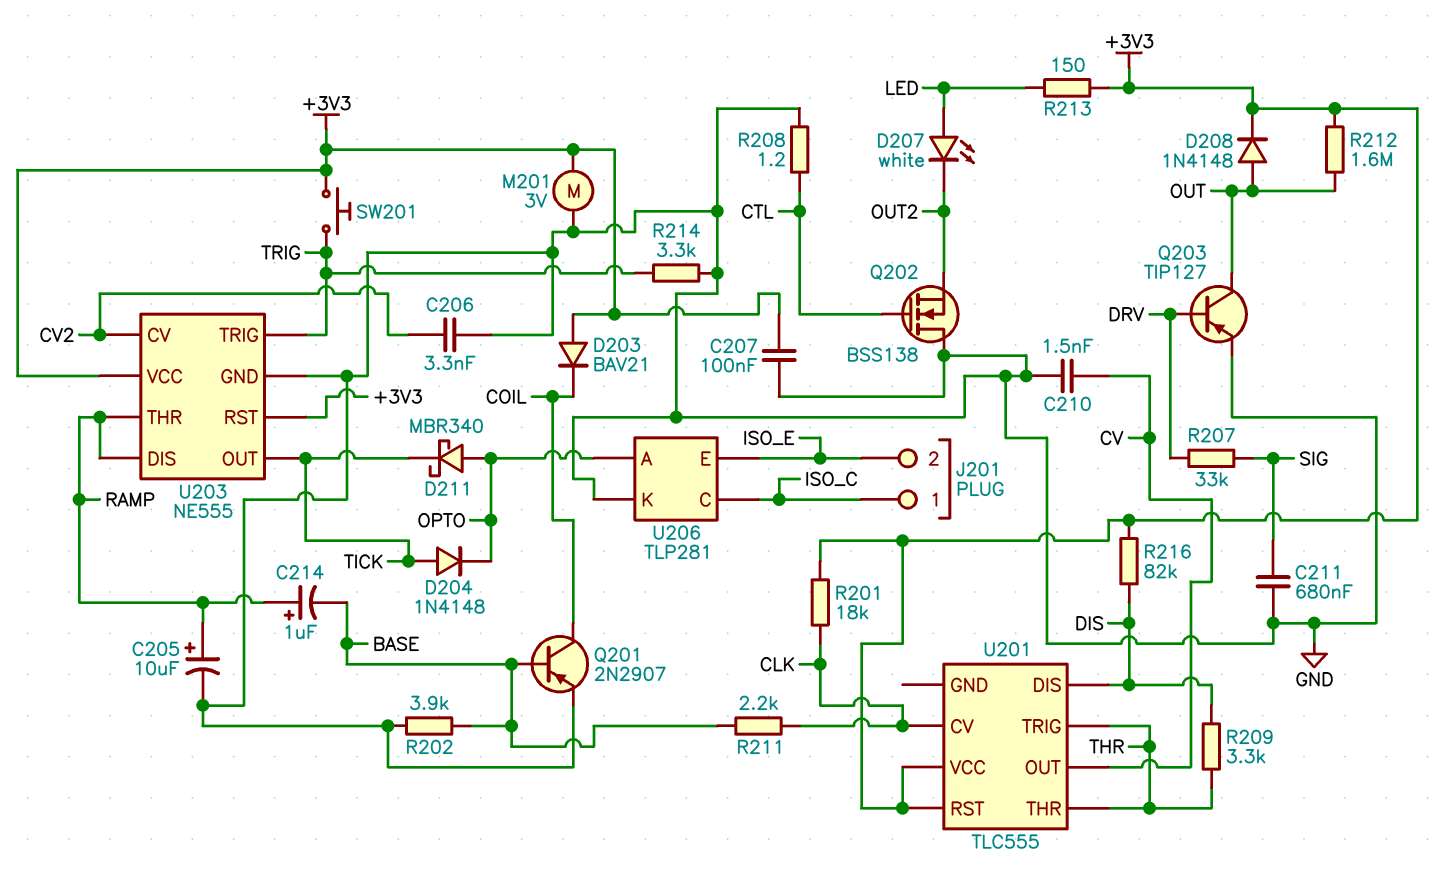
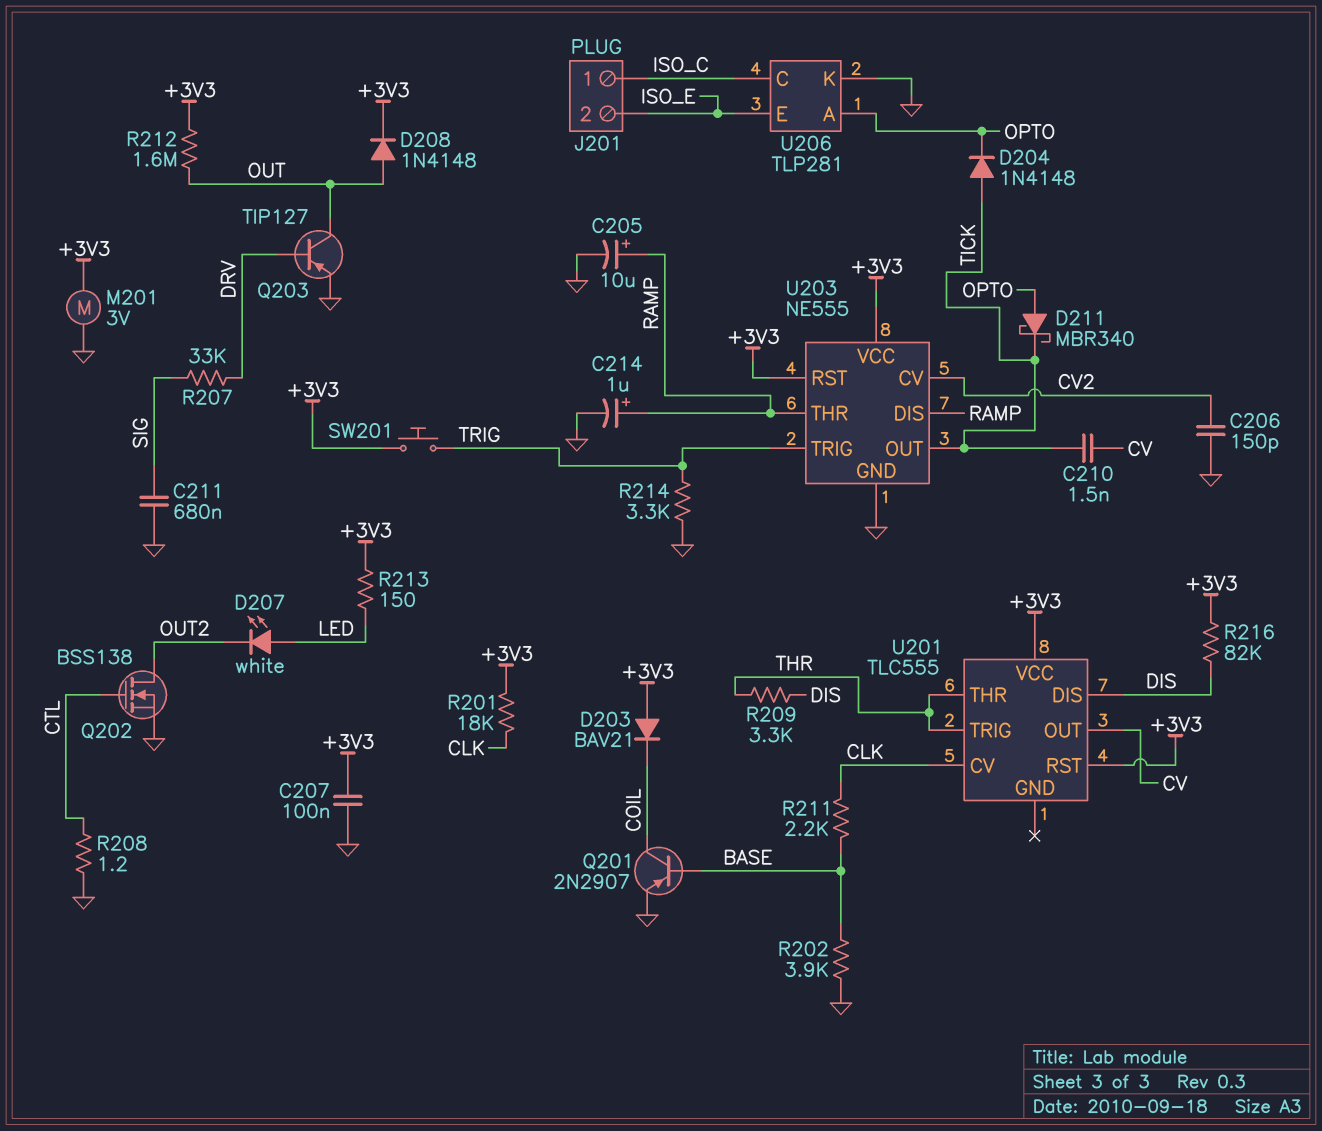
C206: 3.3nF (CV2, GND) -> 150pF (CV2, GND)
C210: 1.5nF (CV, GND) -> 1.5nF (CV, TICK)
C214: 1uF (plus RAMP, minus BASE) -> 1uF (plus RAMP, minus GND)
Q202: NMOS BSS138 (G CTL, D GND, S OUT2) -> NMOS BSS138 (G CTL, D OUT2, S GND)

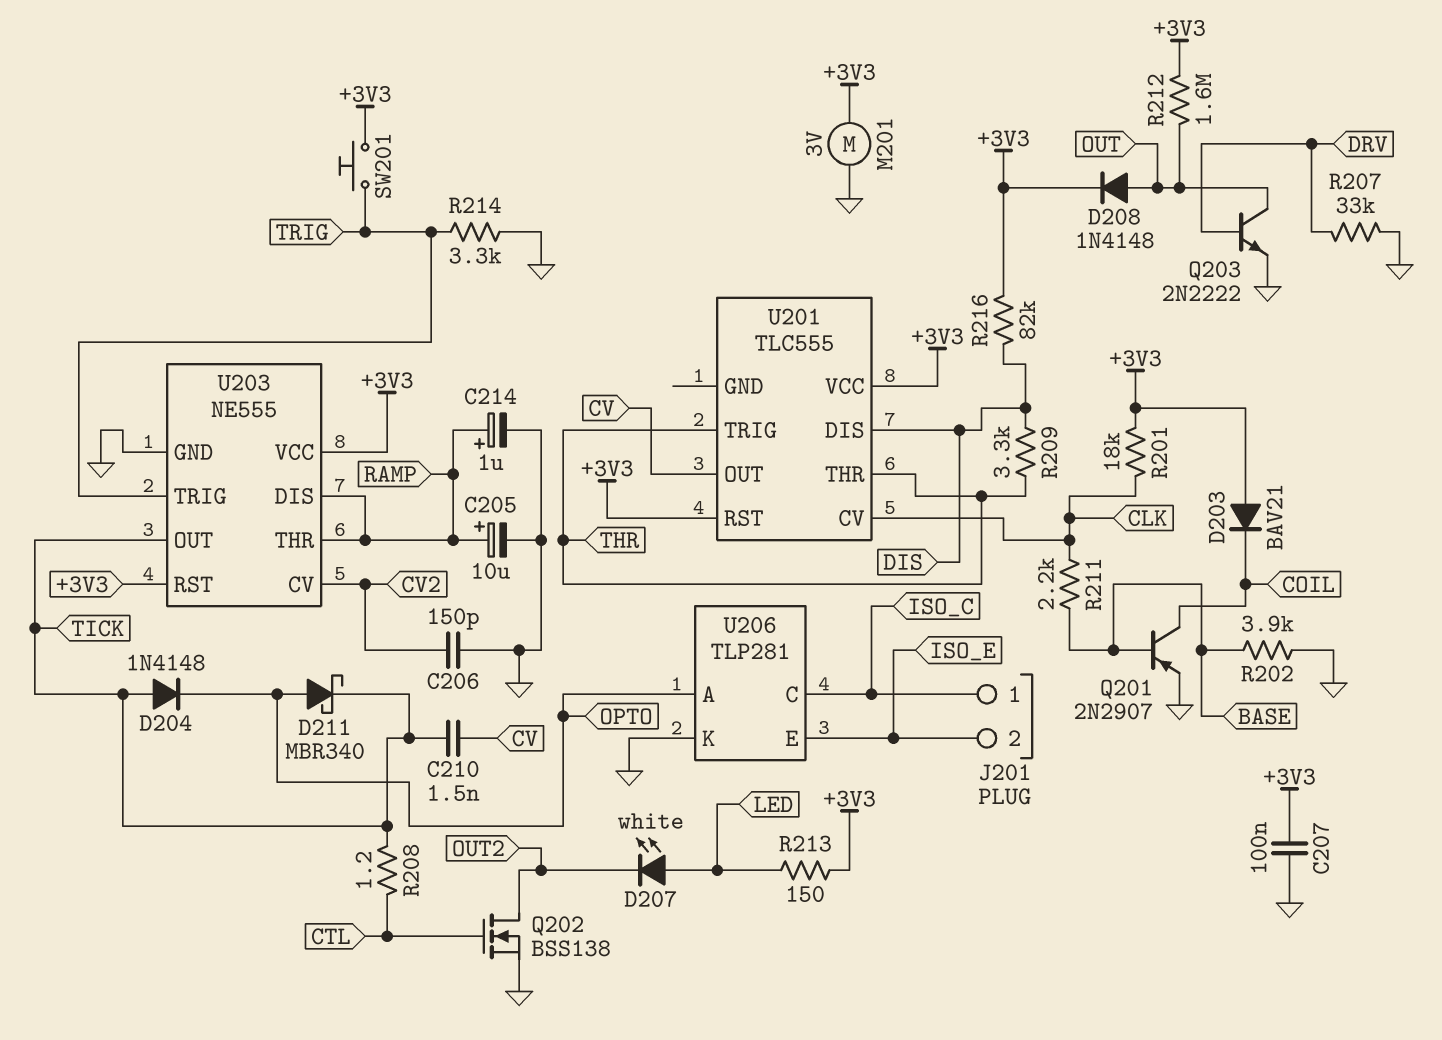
C211: 680nF (GND, SIG) -> none
Q203: PNP TIP127 (B DRV, C OUT, E GND) -> NPN 2N2222 (B DRV, C OUT, E GND)
R207: 33k (DRV, SIG) -> 33k (DRV, GND)
R208: 1.2 (CTL, GND) -> 1.2 (CTL, TICK)

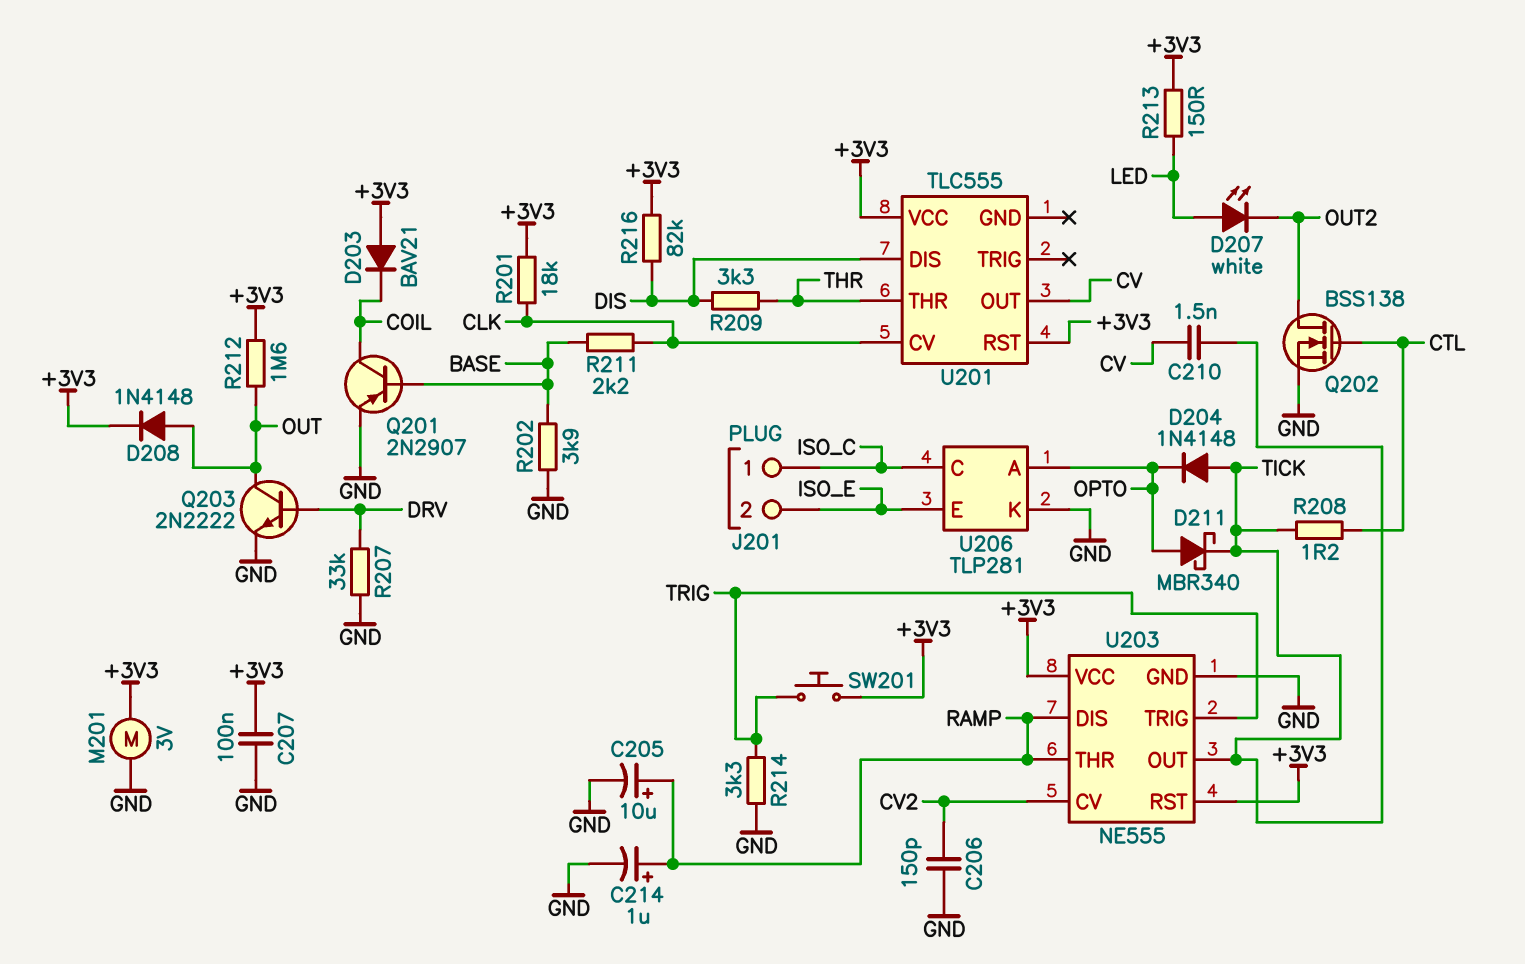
U201 pin TRIG: THR -> none

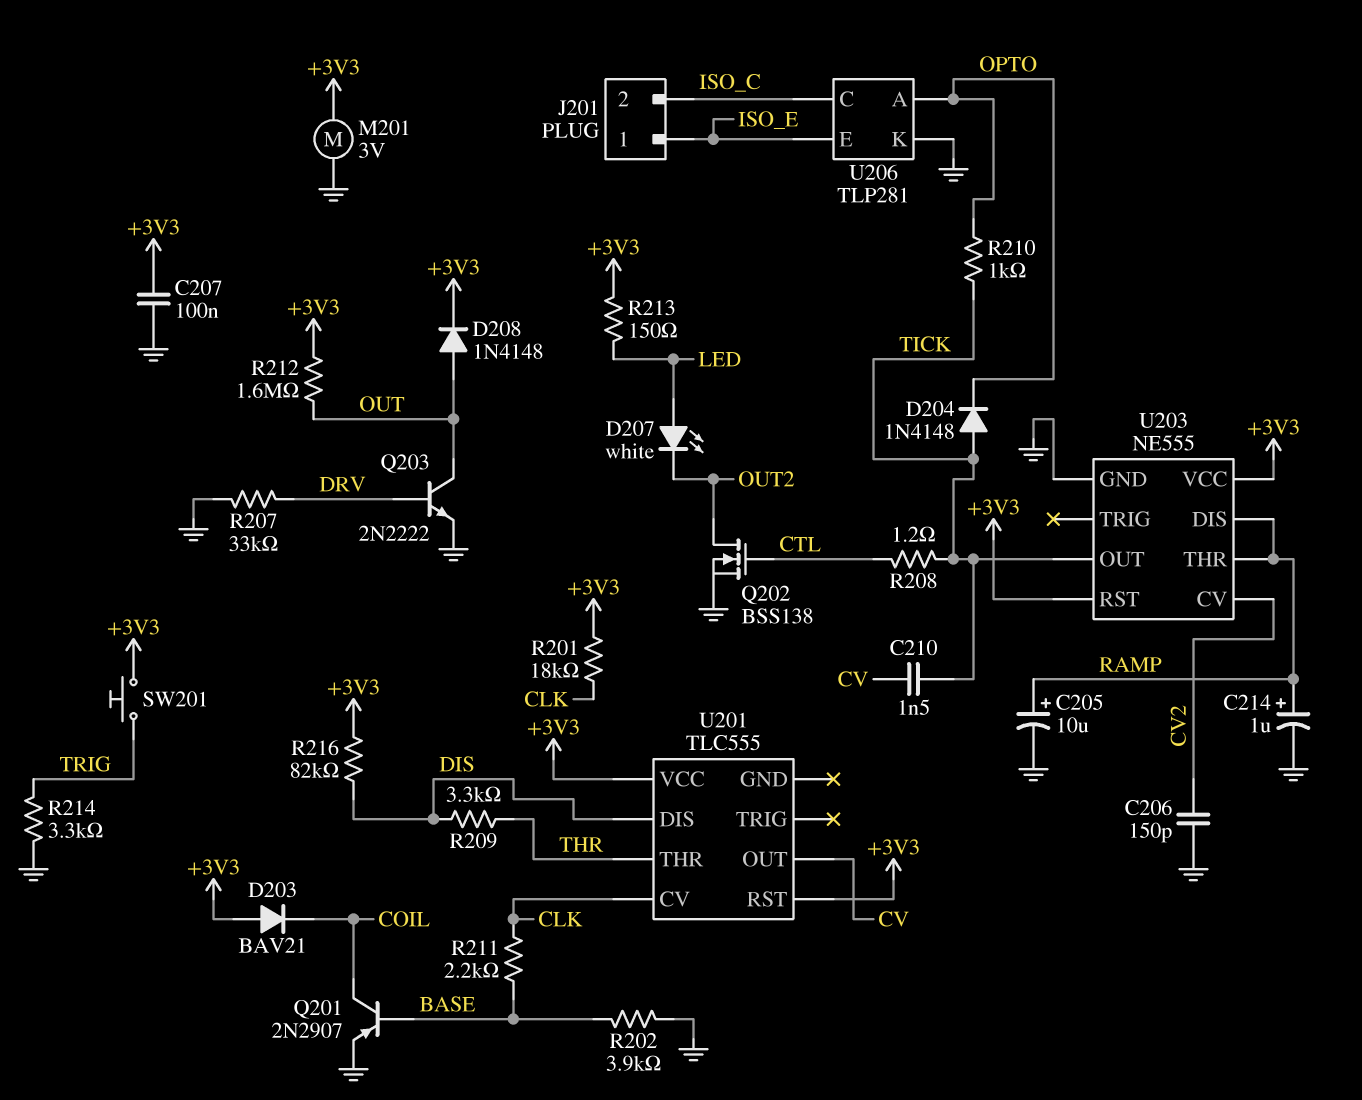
D211: schottky MBR340 (A OPTO, K TICK) -> none
J201 pin 1: ISO_C -> ISO_E
J201 pin 2: ISO_E -> ISO_C
R210: none -> 1k (OPTO, TICK)
U203 pin TRIG: TRIG -> none

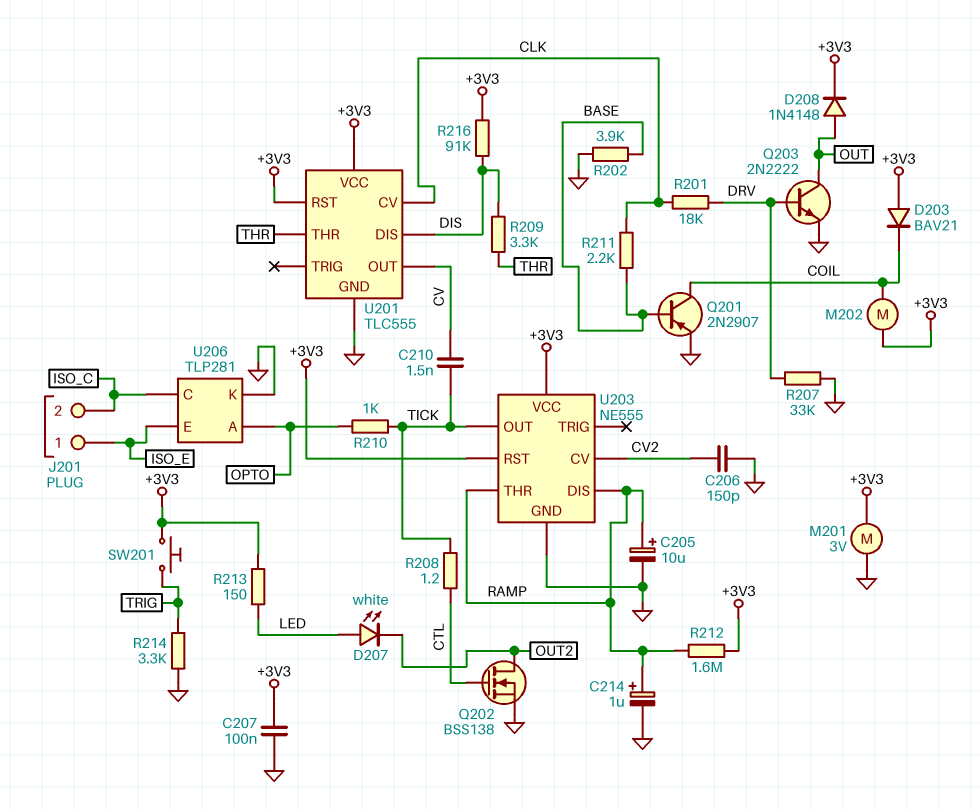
D204: diode 1N4148 (A TICK, K OPTO) -> none
M202: none -> motor (+3V3, COIL)
R201: 18k (+3V3, CLK) -> 18k (CLK, DRV)
R212: 1.6M (+3V3, OUT) -> 1.6M (+3V3, RAMP)
R216: 82k (+3V3, DIS) -> 91k (+3V3, DIS)
U201 pin GND: none -> GND

